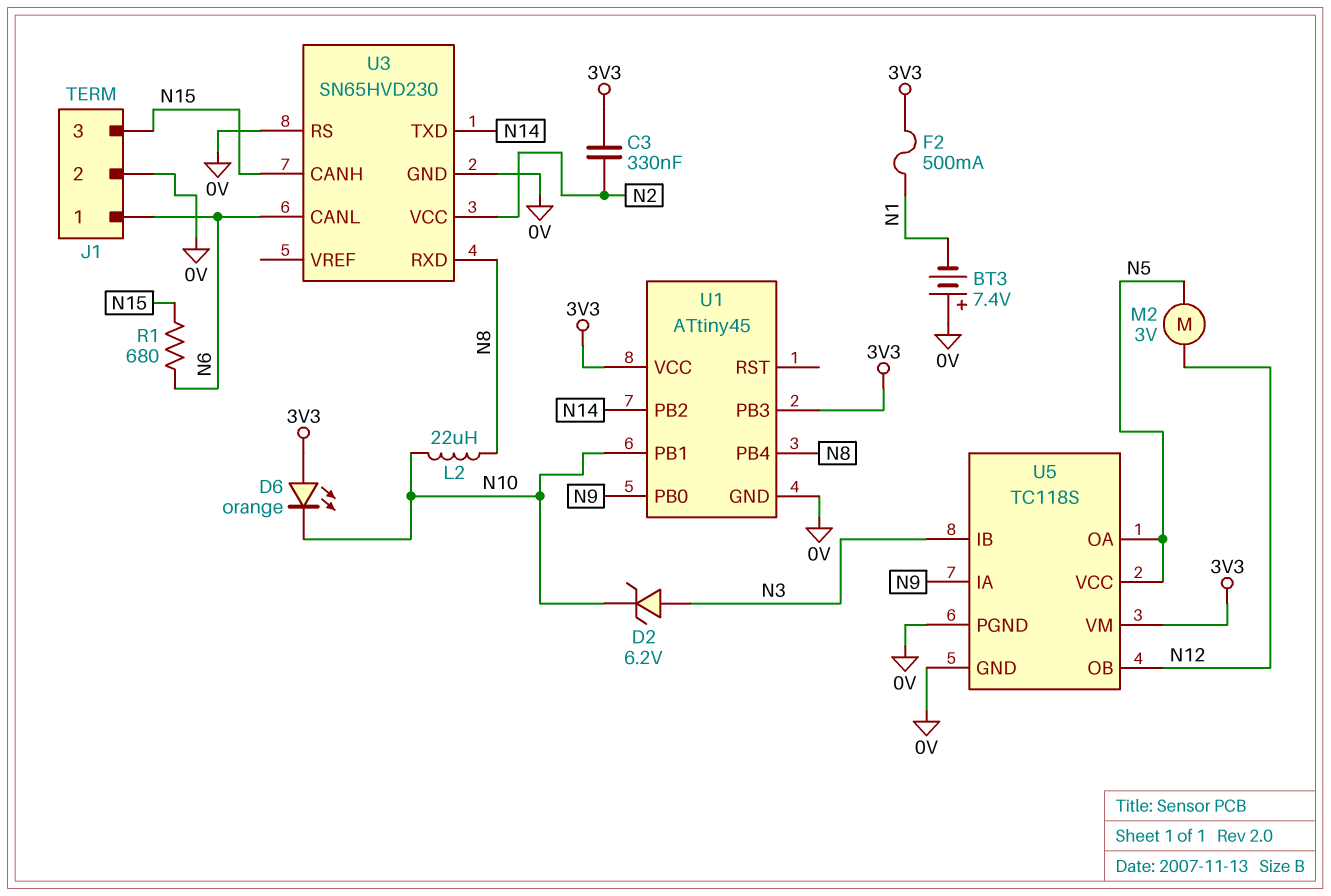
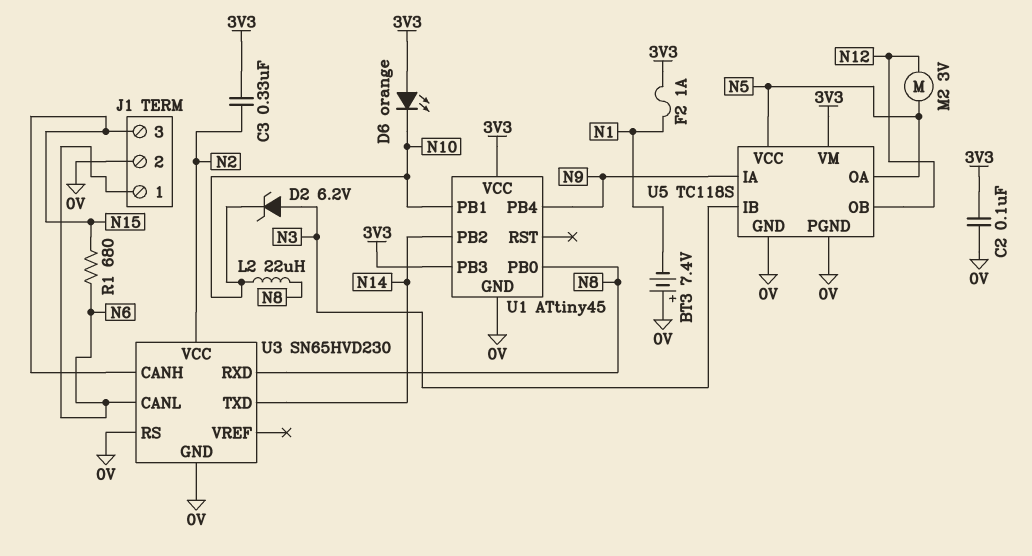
C2: none -> 100nF (0V, 3V3)
F2: 500mA (3V3, N1) -> 1A (3V3, N1)
U1 pin PB0: N9 -> N8
U1 pin PB4: N8 -> N9

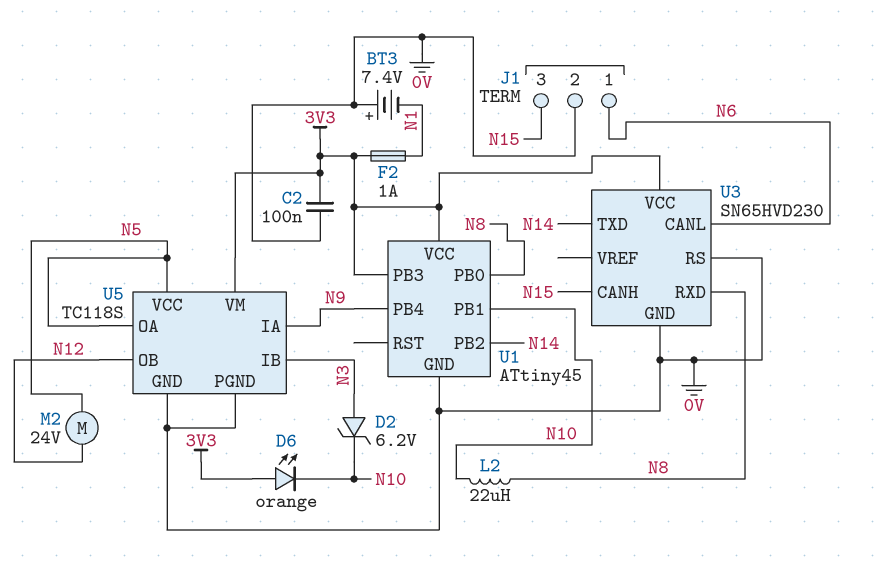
C3: 330nF (3V3, N2) -> none
M2: motor 3V (N5, N12) -> motor 24V (N5, N12)
R1: 680 (N6, N15) -> none
U3 pin VCC: N2 -> 3V3

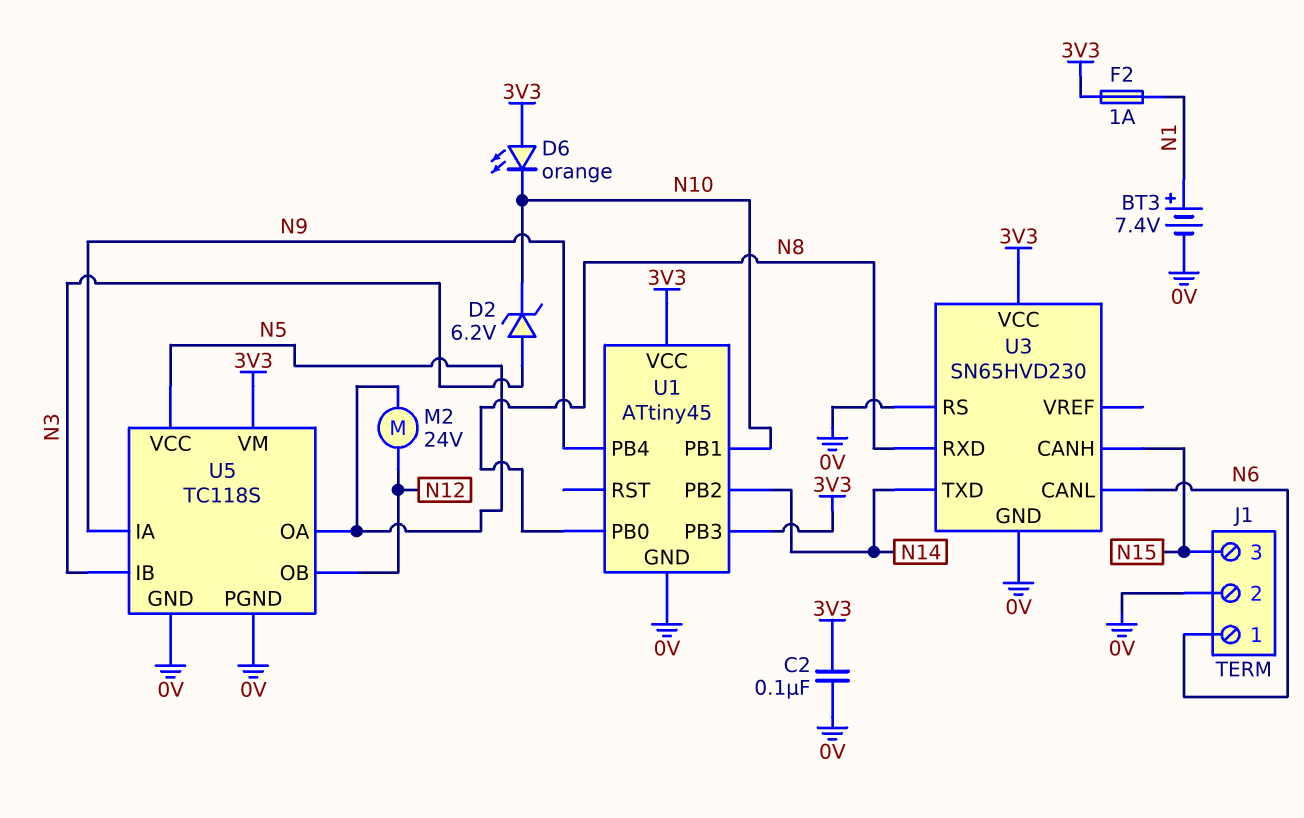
BT3: 7.4V (plus 0V, minus N1) -> 7.4V (plus N1, minus 0V)
L2: 22uH (N8, N10) -> none

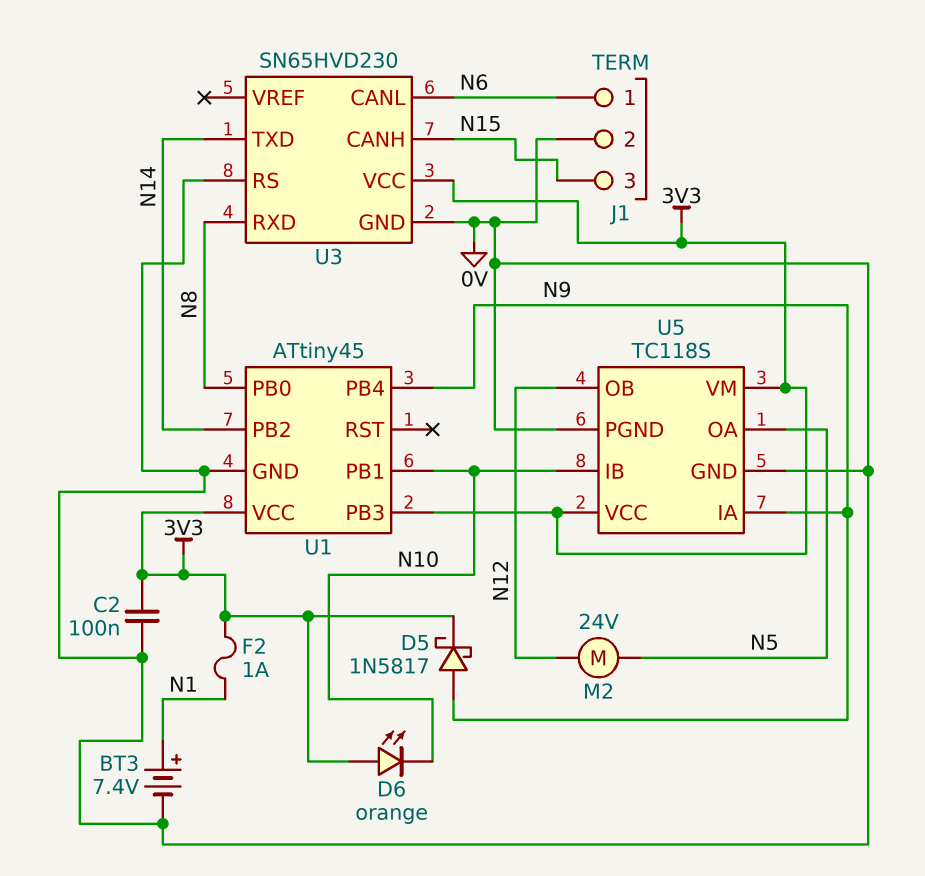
D2: zener 6.2V (A N3, K N10) -> none
D5: none -> schottky 1N5817 (A N9, K 3V3)
U5 pin IB: N3 -> N10
U5 pin VCC: N5 -> 3V3

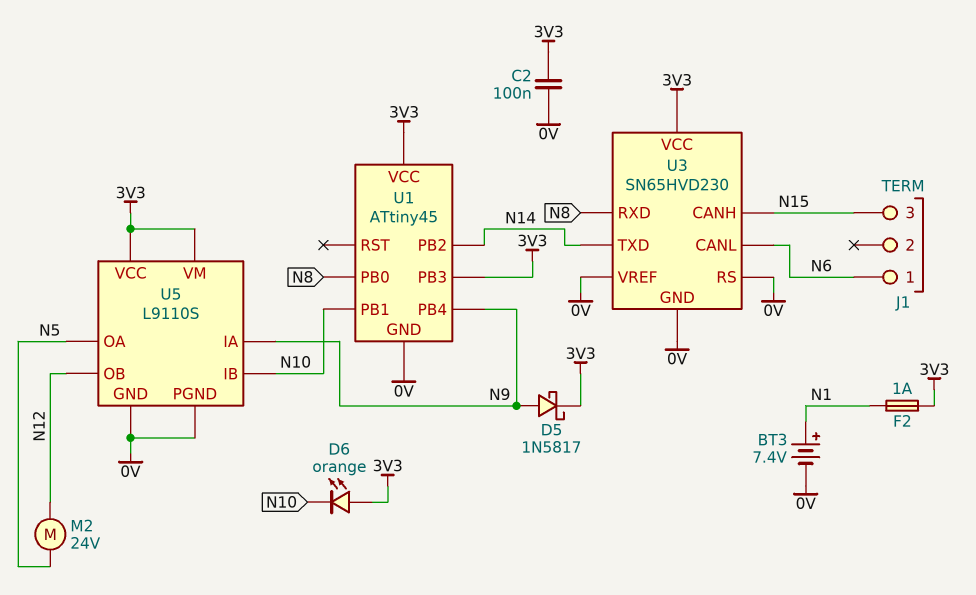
J1 pin 2: 0V -> none
U3 pin VREF: none -> 0V
U5: TC118S -> L9110S

